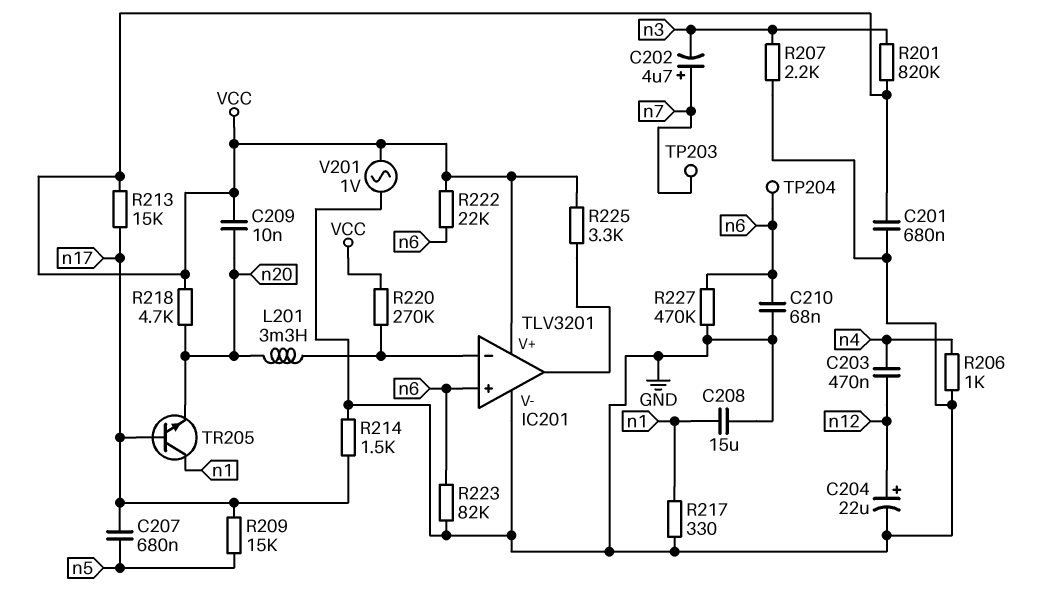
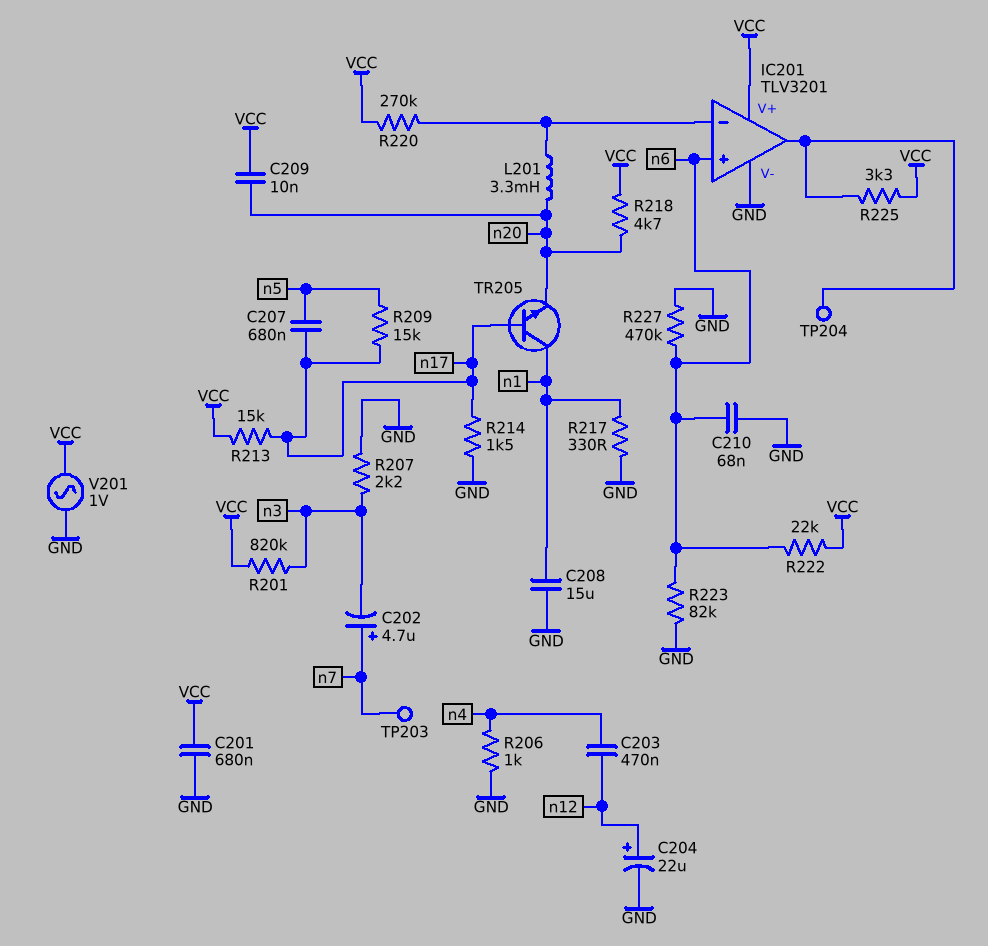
TP204: test point (n6) -> test point (IC201/out)

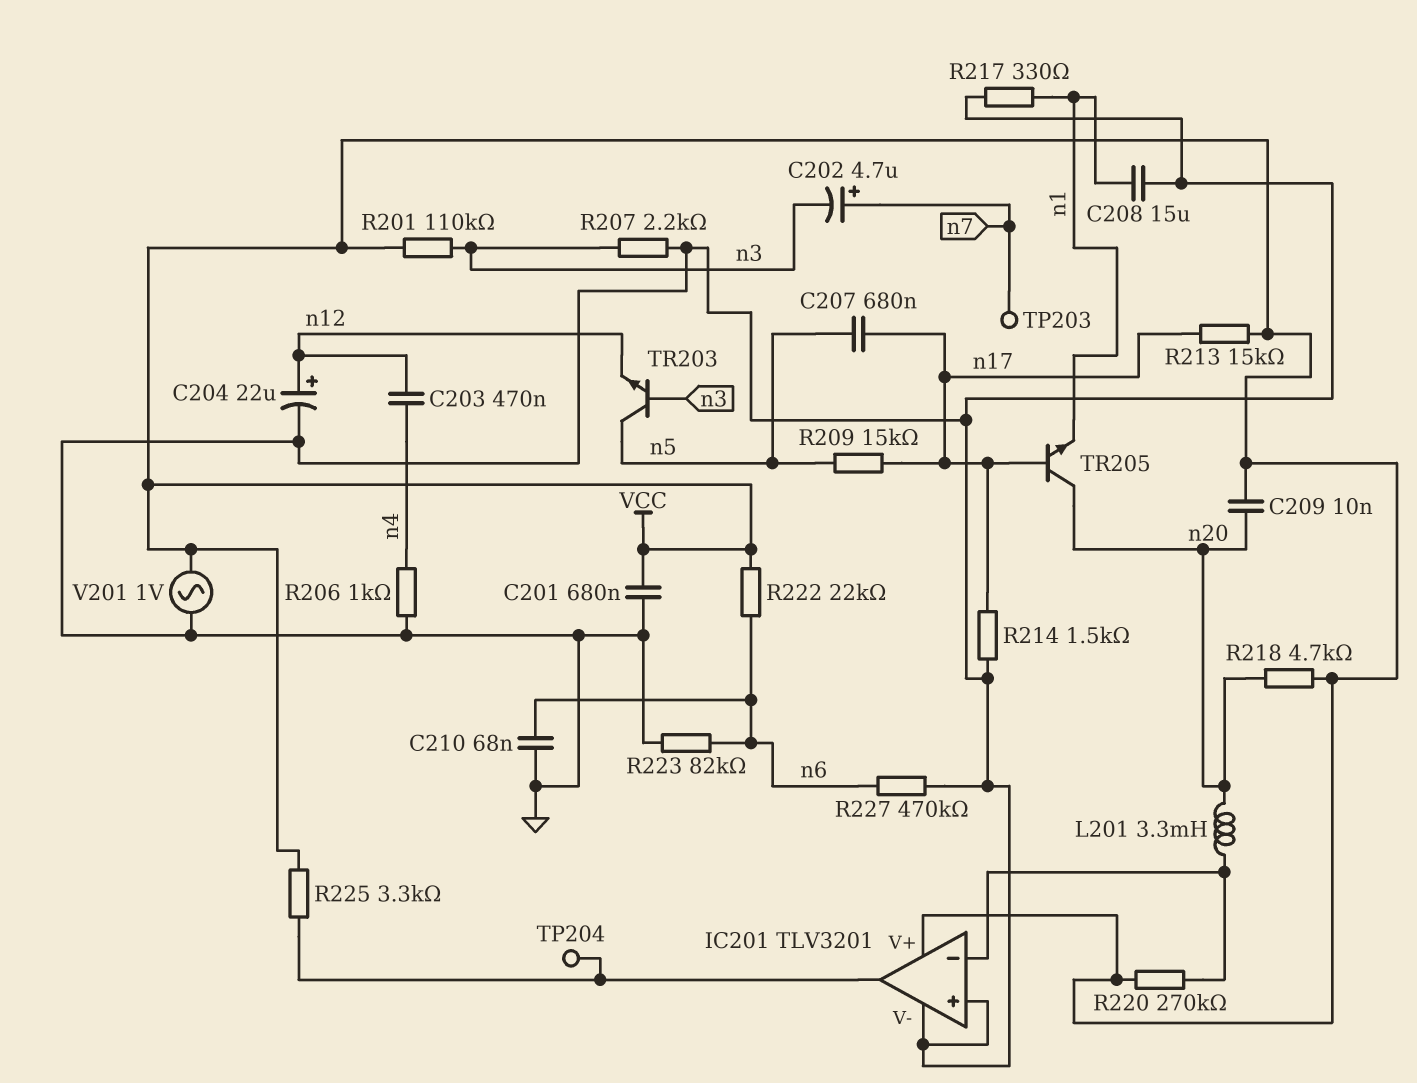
IC201 pin in+: n6 -> GND
R201: 820k (VCC, n3) -> 110k (VCC, n3)
TR203: none -> NPN (B n3, C n5, E n12)
TR205: NPN (B n17, C n1, E n20) -> NPN (B n17, C n20, E n1)

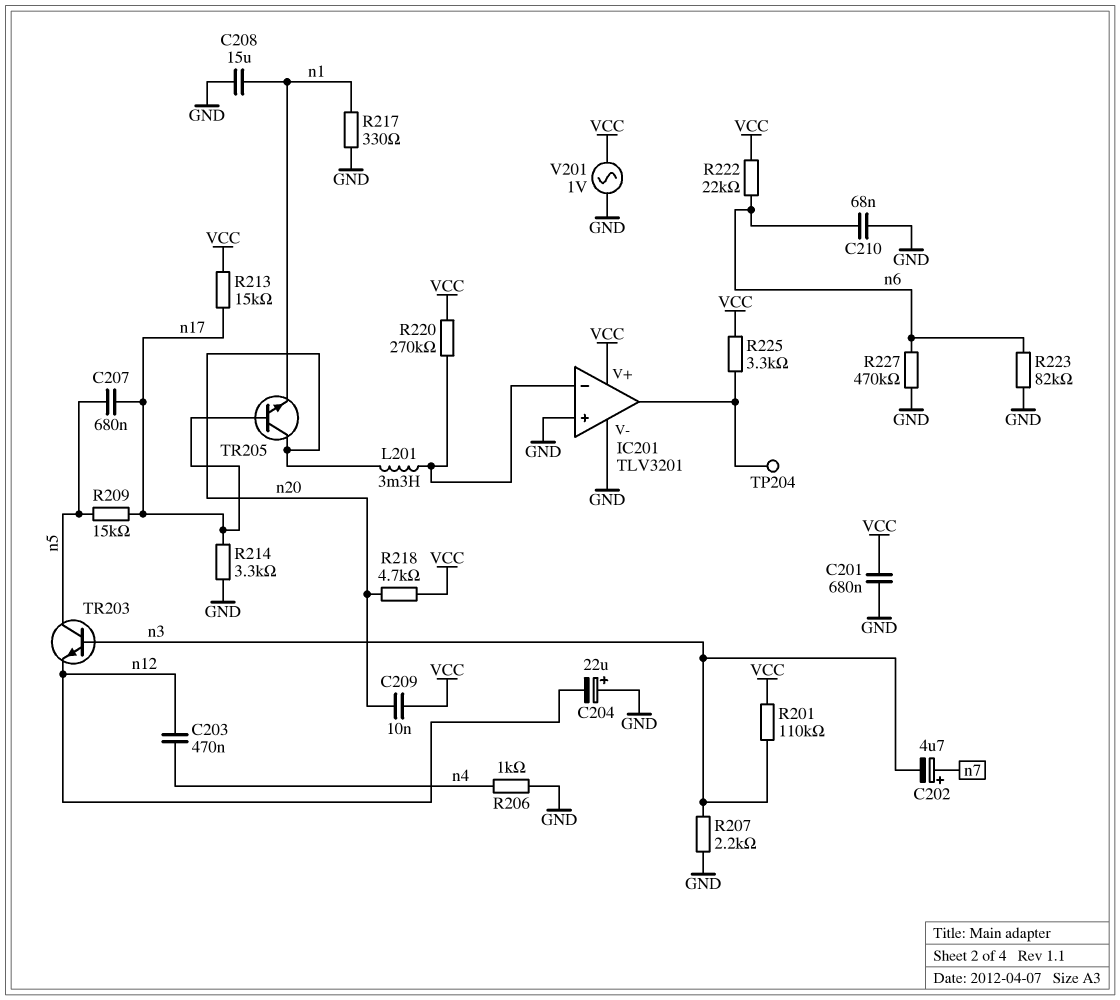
C204: 22uF (plus n12, minus GND) -> 22uF (plus GND, minus n12)
R214: 1.5k (GND, n17) -> 3.3k (GND, n17)
TP203: test point (n7) -> none

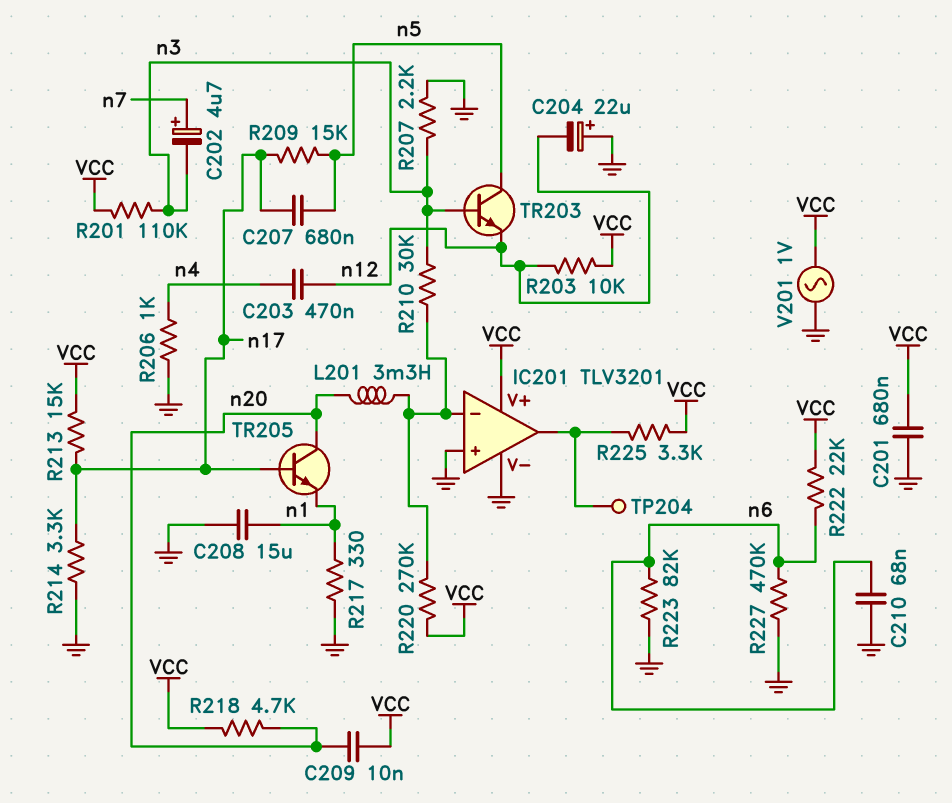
R203: none -> 10k (VCC, n12)
R210: none -> 30k (IC201/in-, n3)

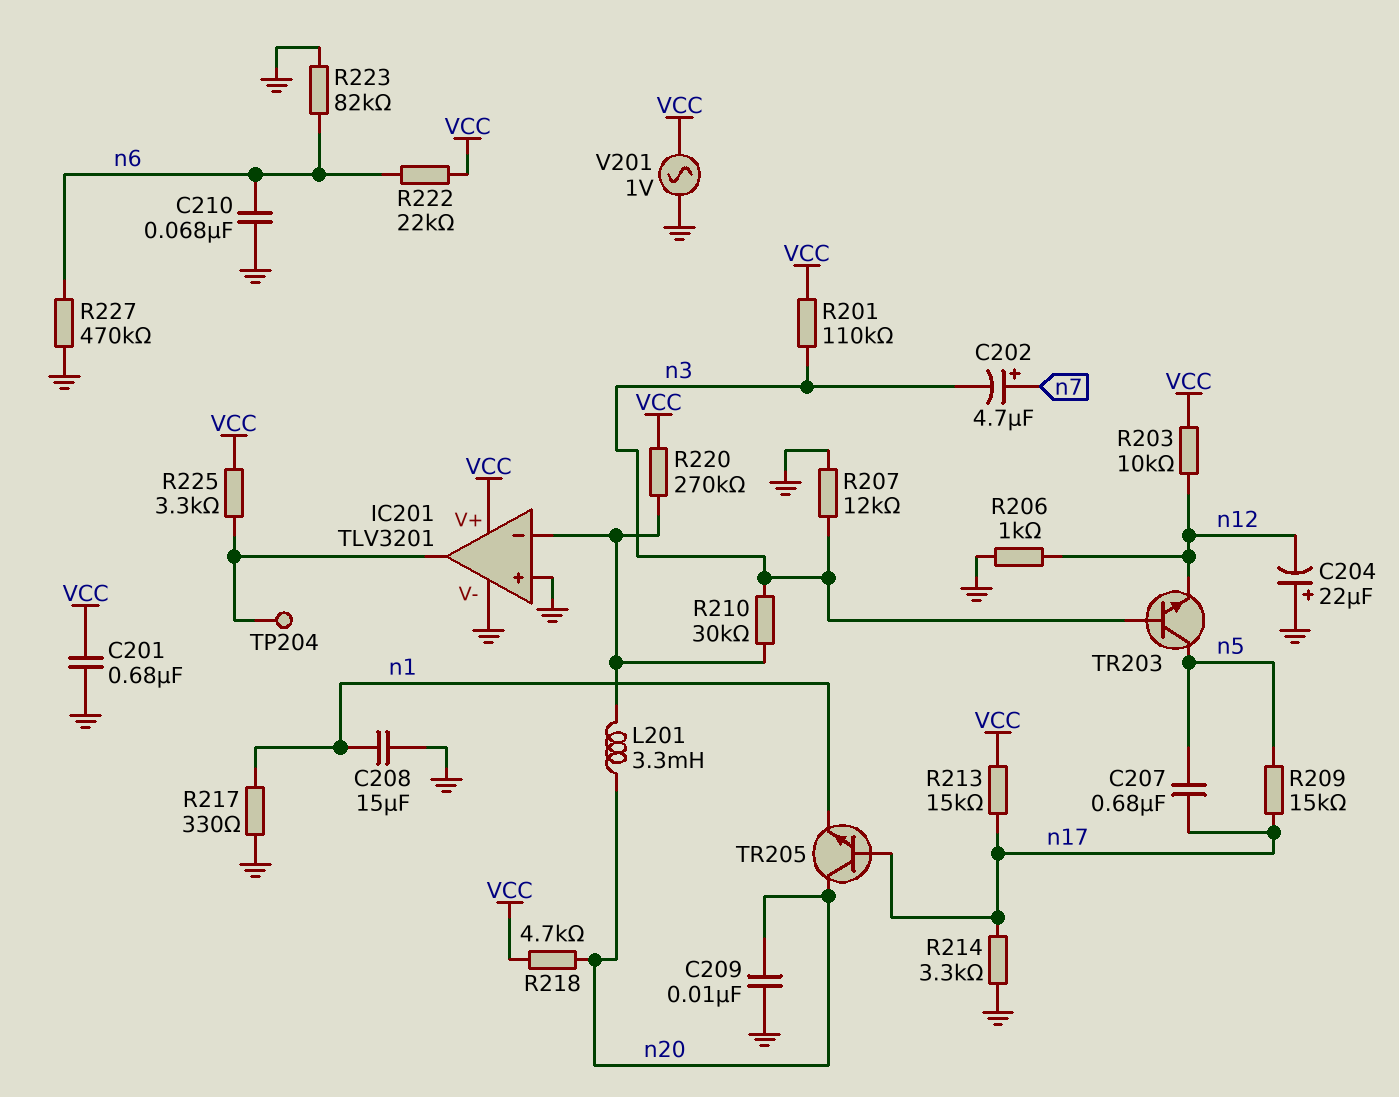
C203: 470nF (n4, n12) -> none
C209: 10nF (VCC, n20) -> 10nF (GND, n20)
R206: 1k (GND, n4) -> 1k (GND, n12)
R207: 2.2k (GND, n3) -> 12k (GND, n3)

